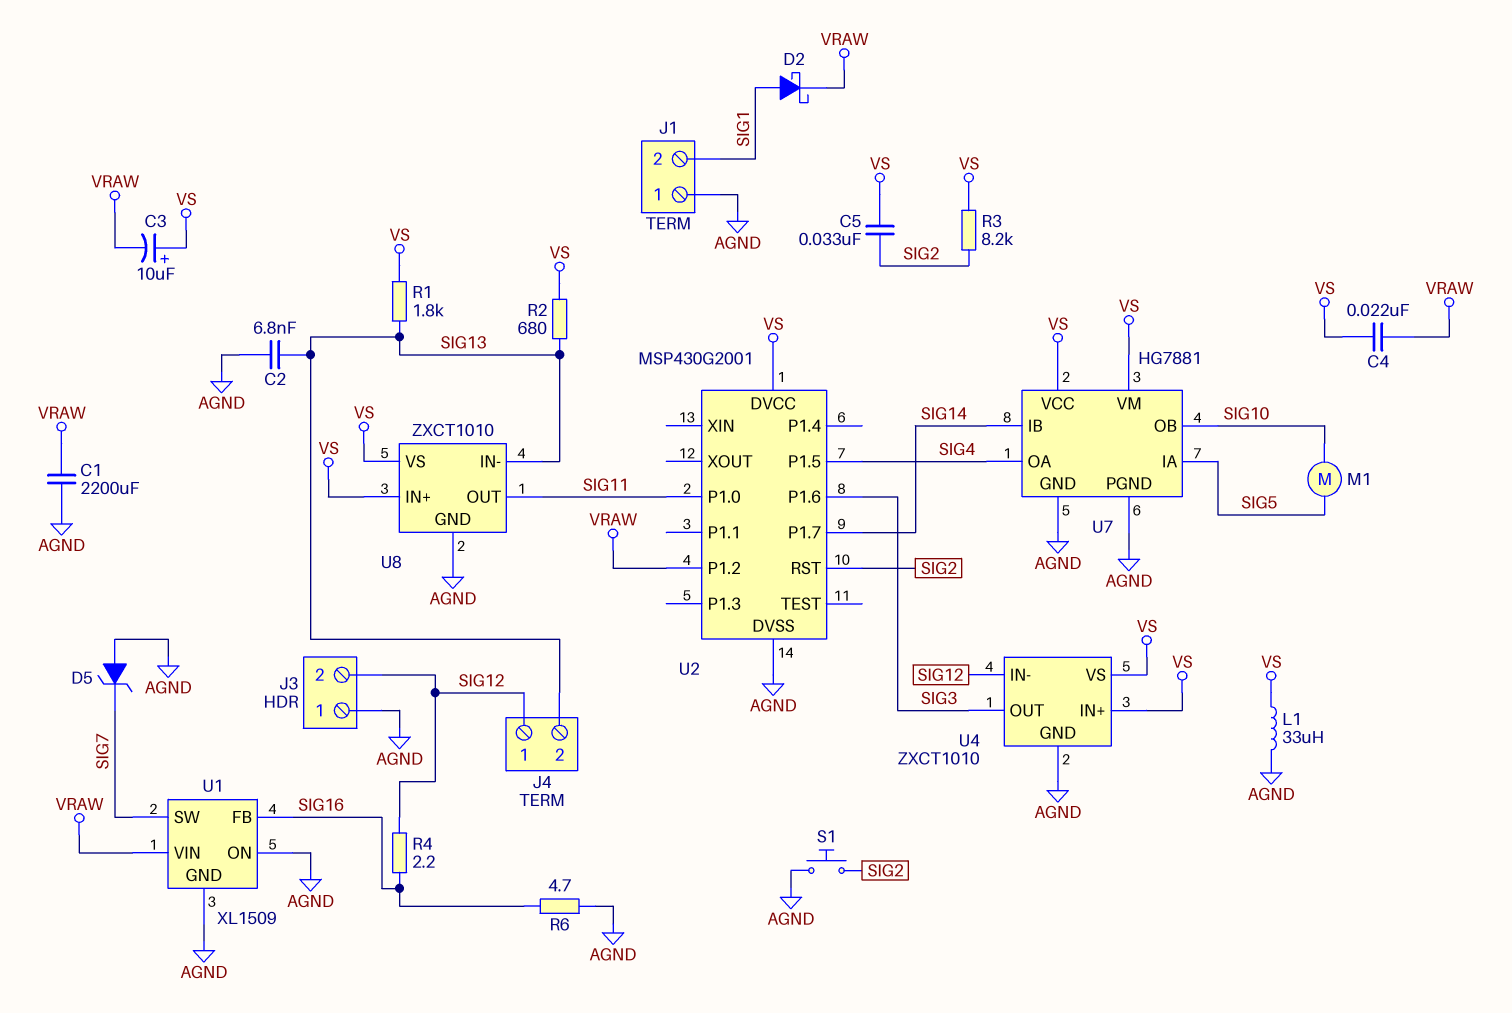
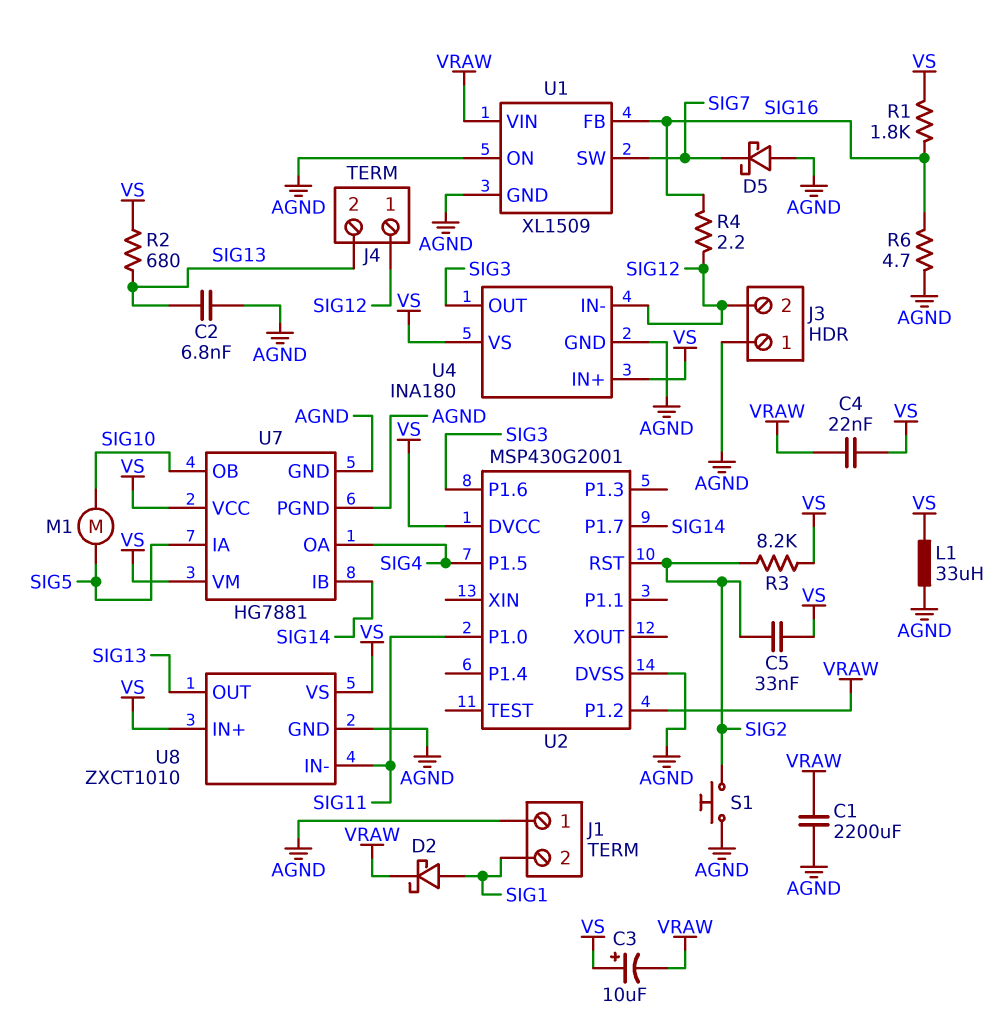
D5: zener (A AGND, K SIG7) -> schottky (A AGND, K SIG7)
R1: 1.8k (SIG13, VS) -> 1.8k (SIG16, VS)
U4: ZXCT1010 -> INA180
U8 pin IN-: SIG13 -> SIG11
U8 pin OUT: SIG11 -> SIG13

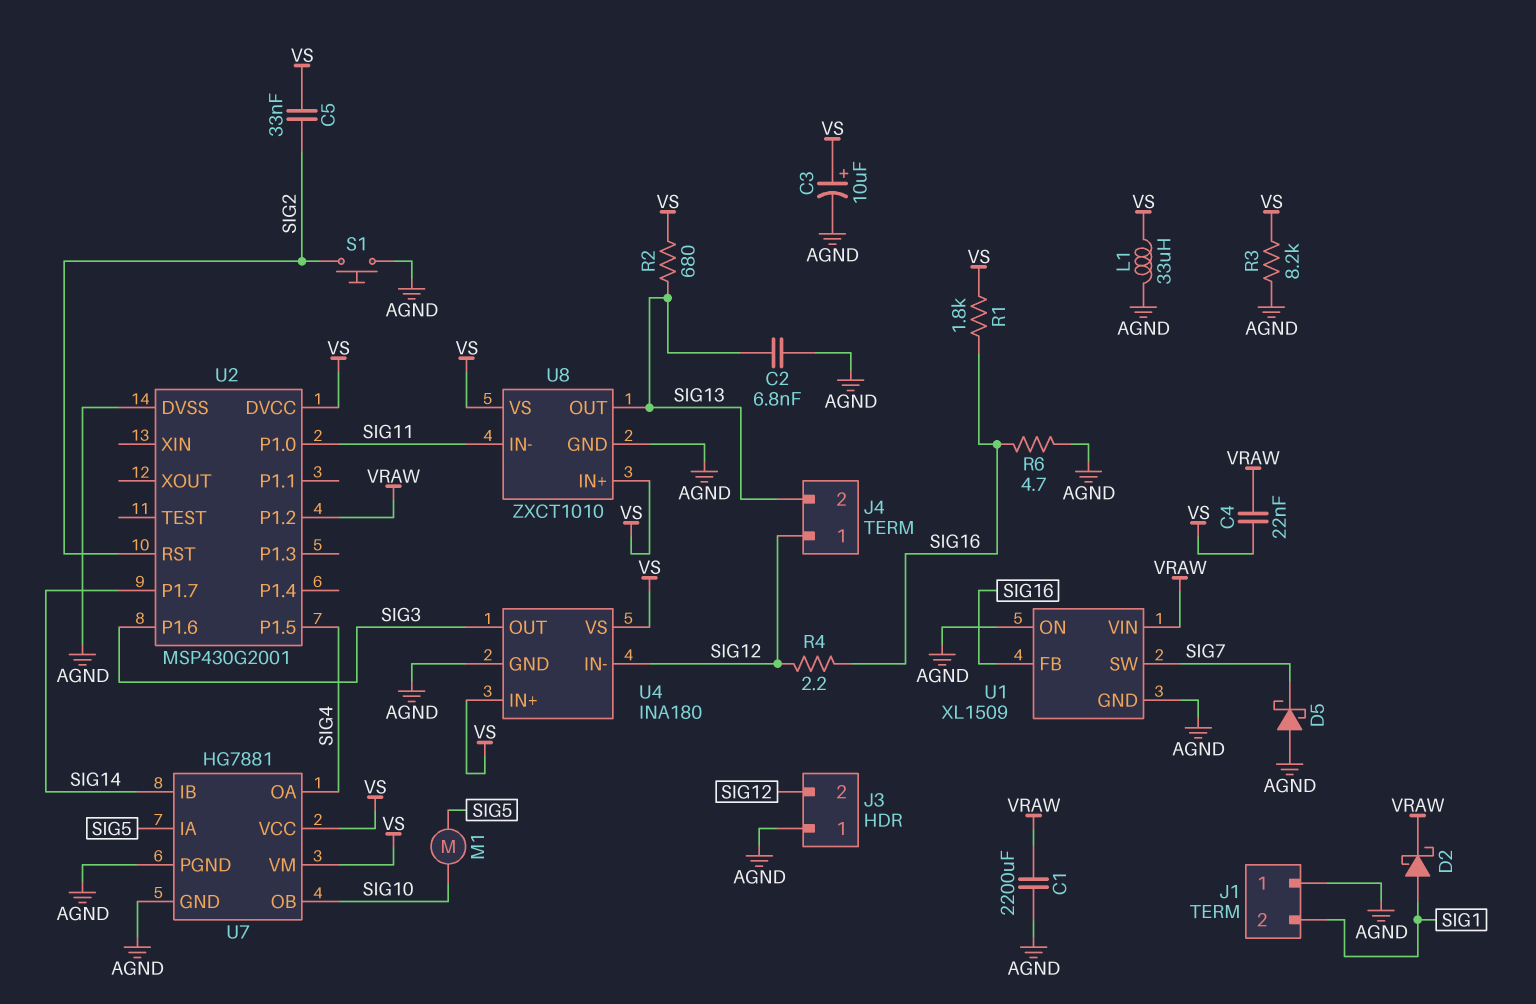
C3: 10uF (plus VS, minus VRAW) -> 10uF (plus VS, minus AGND)
R3: 8.2k (SIG2, VS) -> 8.2k (AGND, VS)

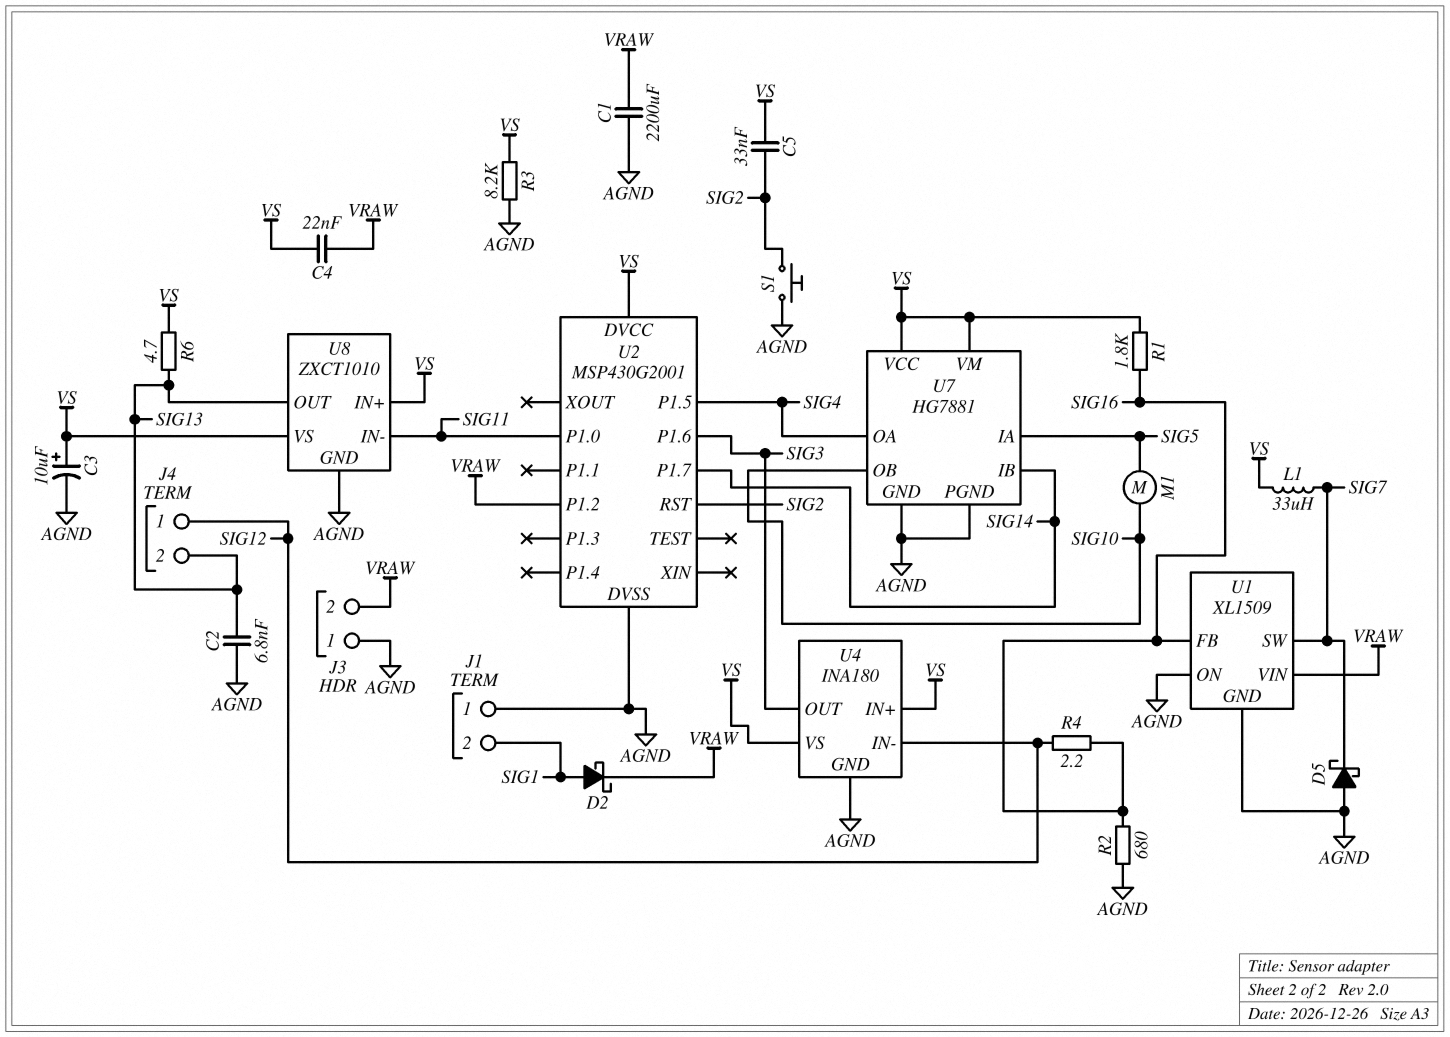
J3 pin 2: SIG12 -> VRAW
L1: 33uH (AGND, VS) -> 33uH (SIG7, VS)
R2: 680 (SIG13, VS) -> 680 (AGND, SIG16)
R6: 4.7 (AGND, SIG16) -> 4.7 (SIG13, VS)

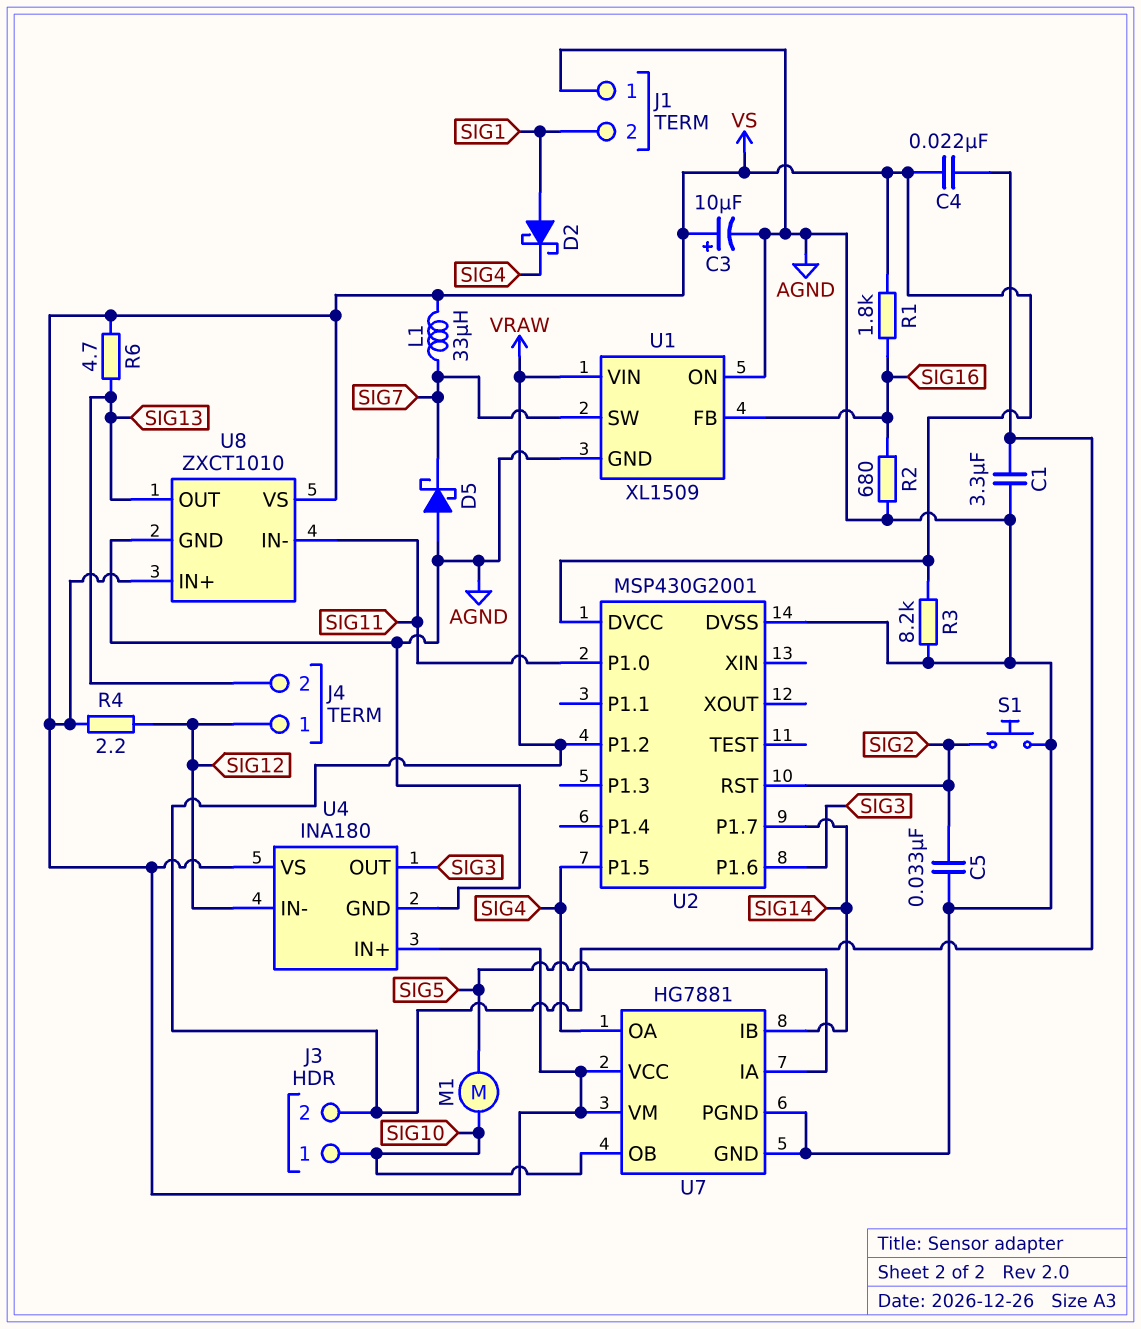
C1: 2200uF (AGND, VRAW) -> 3.3uF (AGND, VRAW)
C2: 6.8nF (AGND, SIG13) -> none
C5: 33nF (SIG2, VS) -> 33nF (AGND, SIG2)
D2: schottky (A SIG1, K VRAW) -> schottky (A SIG1, K SIG4)
J3 pin 1: AGND -> SIG10
R4: 2.2 (SIG12, SIG16) -> 2.2 (SIG12, VS)

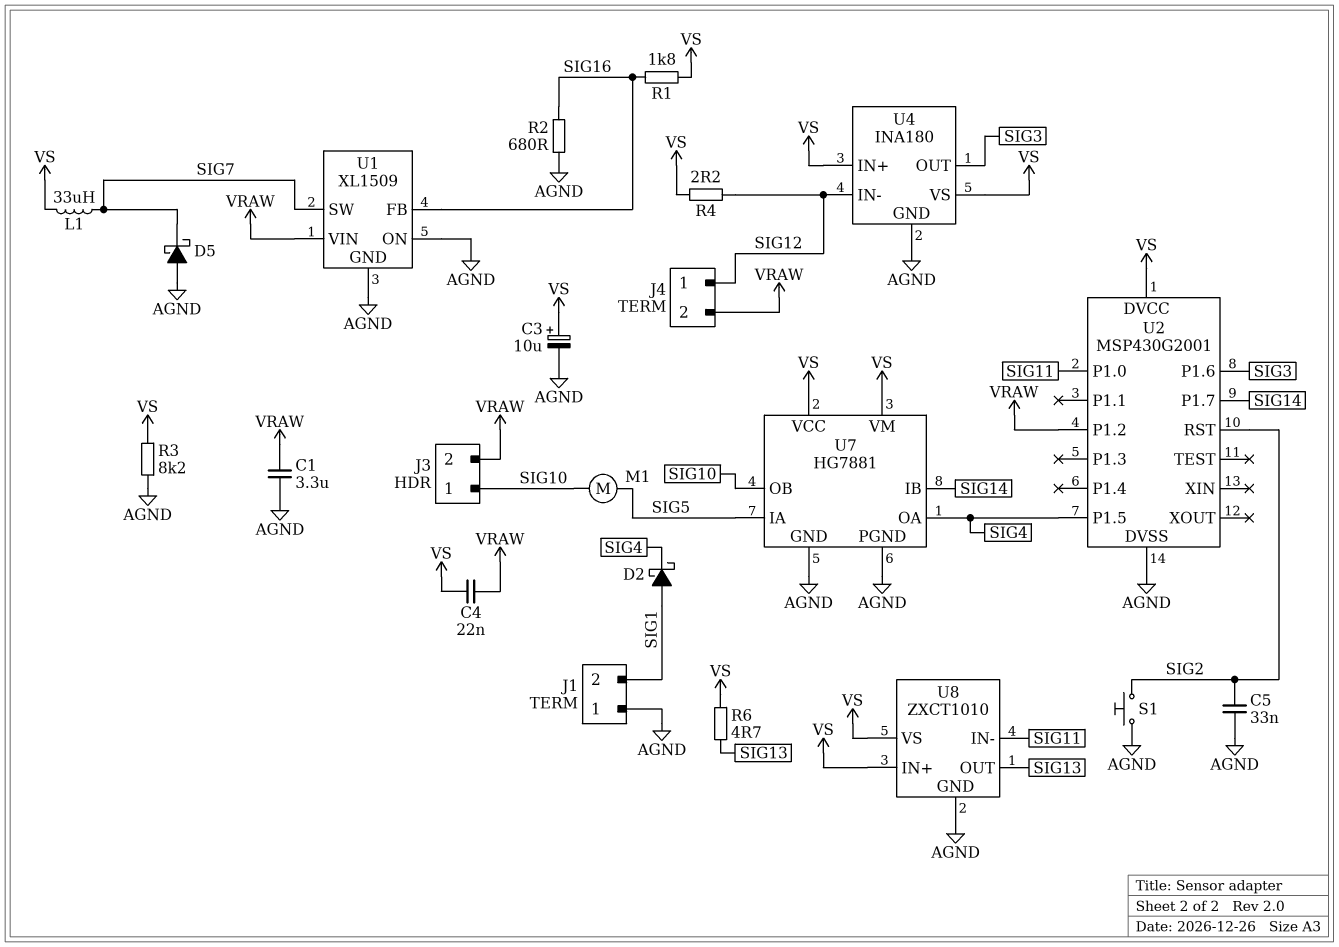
J4 pin 2: SIG13 -> VRAW

